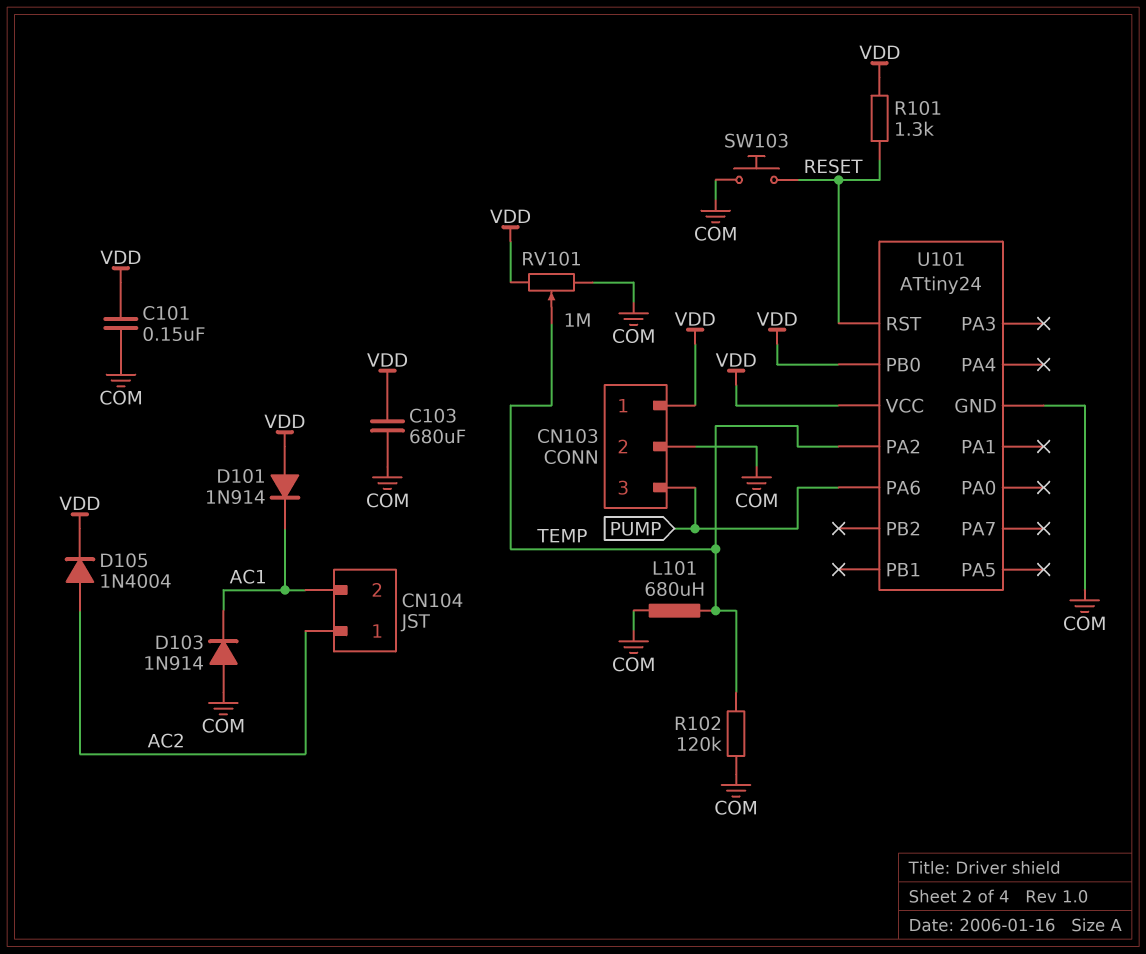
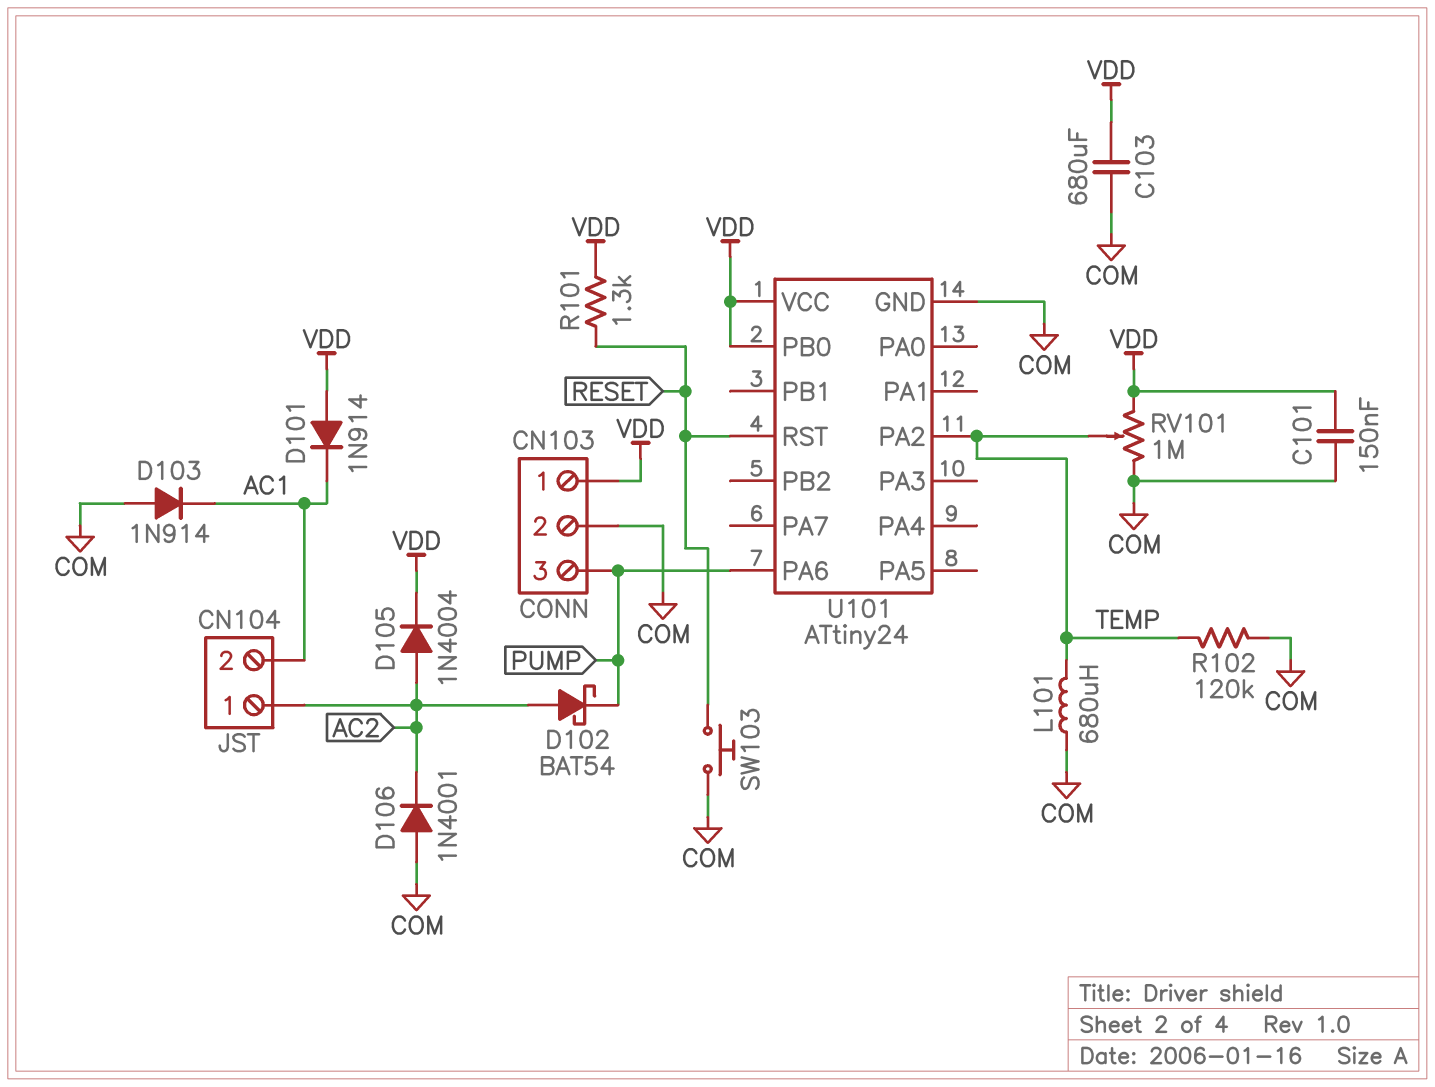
D102: none -> schottky BAT54 (A AC2, K PUMP)
D106: none -> diode 1N4001 (A COM, K AC2)

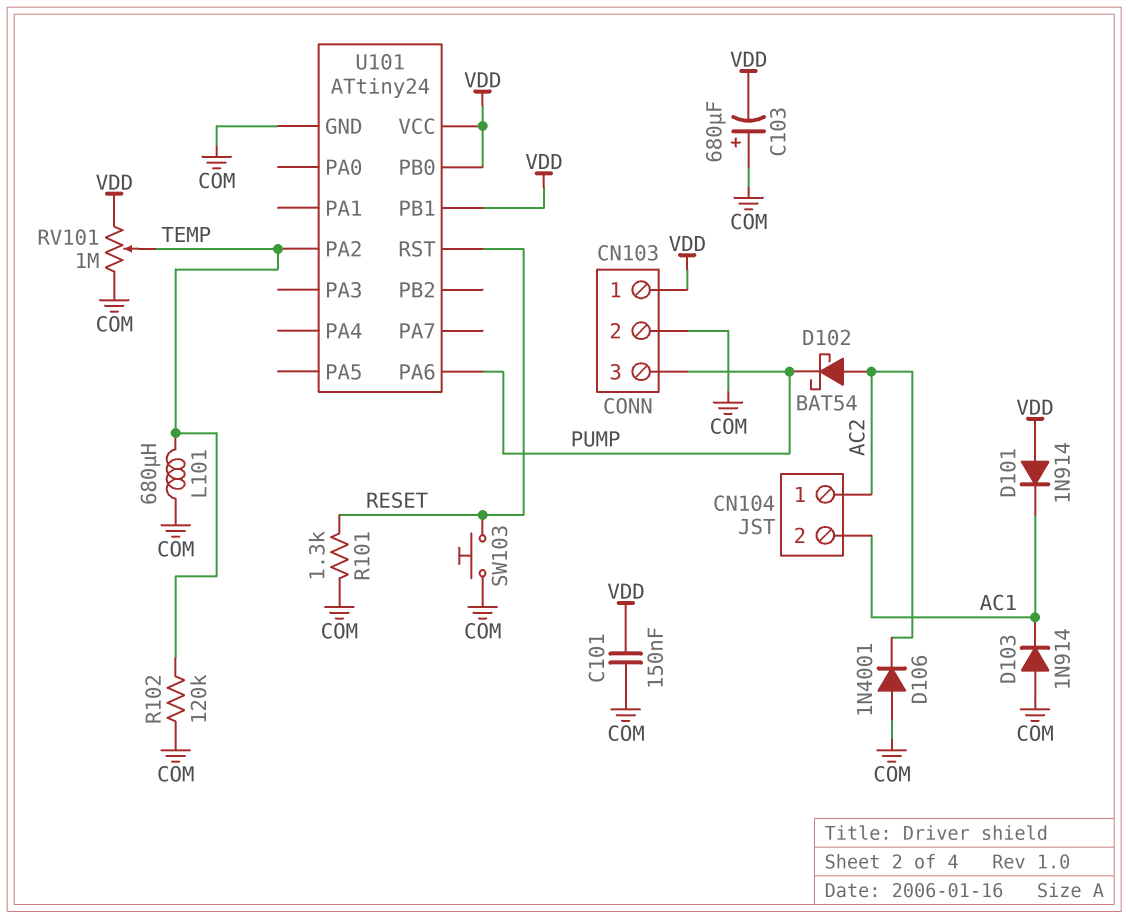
C103: 680uF (COM, VDD) -> 680uF (plus COM, minus VDD)
D105: diode 1N4004 (A AC2, K VDD) -> none
R101: 1.3k (RESET, VDD) -> 1.3k (COM, RESET)
U101 pin PB1: none -> VDD

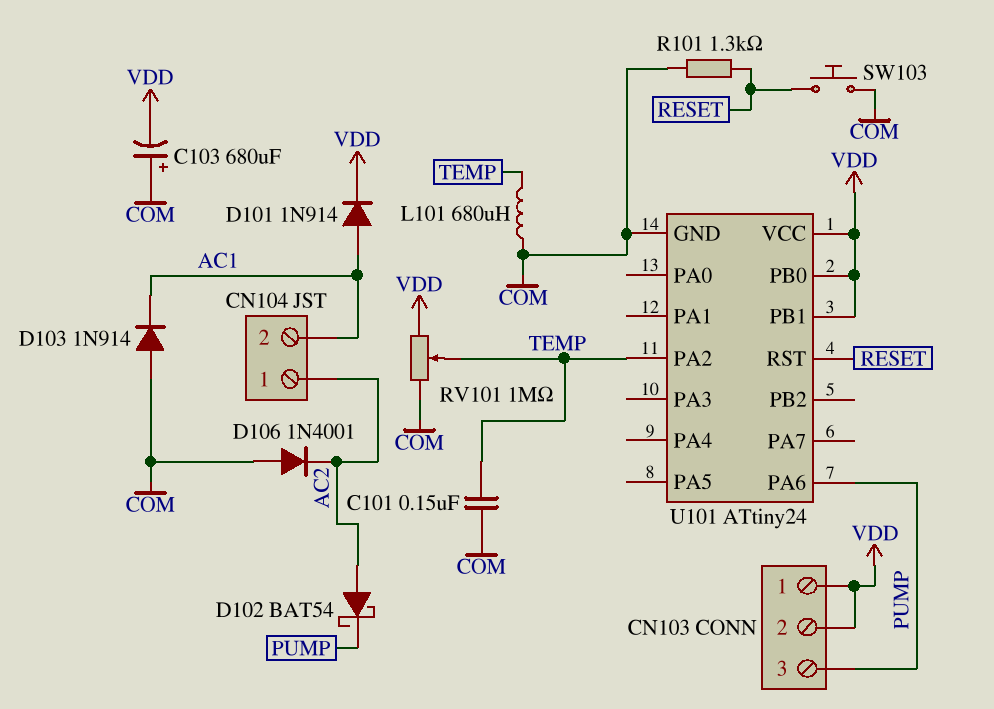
C101: 150nF (COM, VDD) -> 150nF (COM, TEMP)
CN103 pin 2: COM -> VDD
D101: diode 1N914 (A VDD, K AC1) -> diode 1N914 (A AC1, K VDD)
R102: 120k (COM, TEMP) -> none

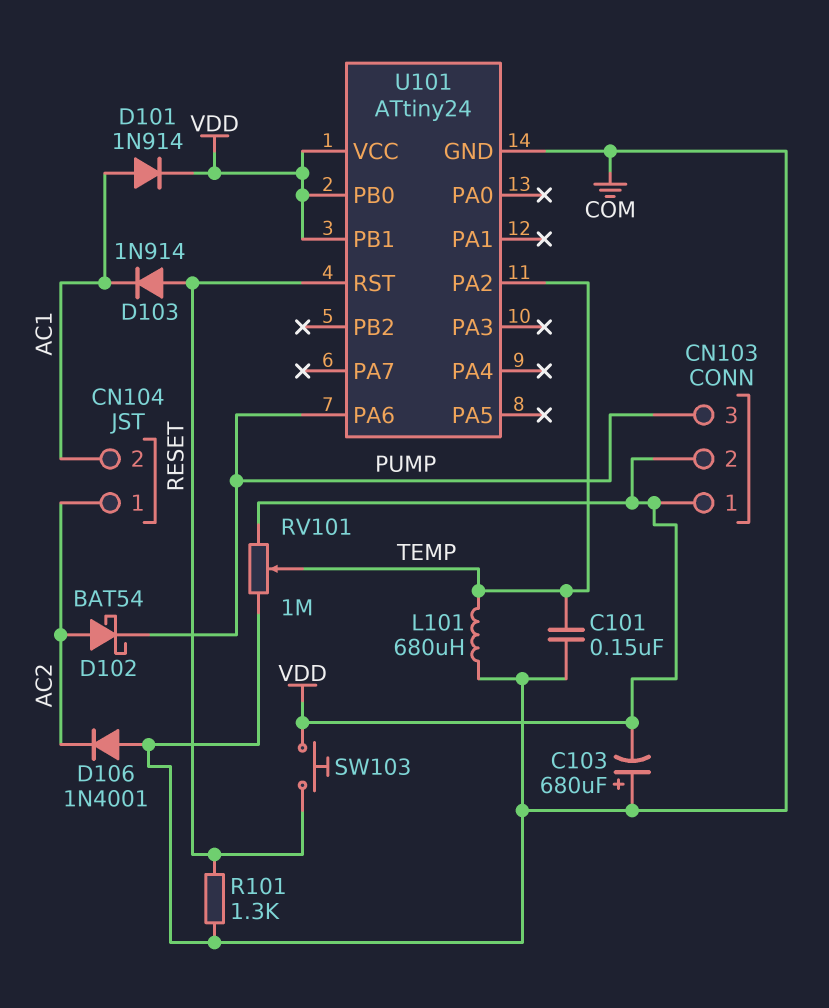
D103: diode 1N914 (A COM, K AC1) -> diode 1N914 (A RESET, K AC1)
SW103: button (COM, RESET) -> button (RESET, VDD)

